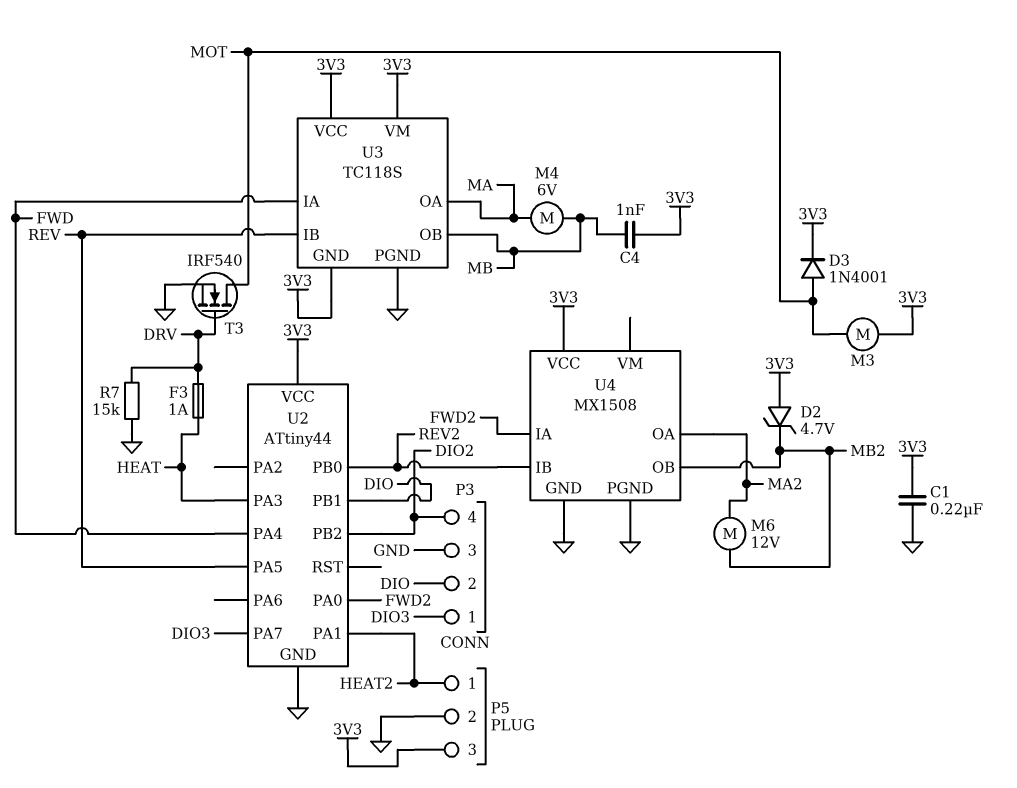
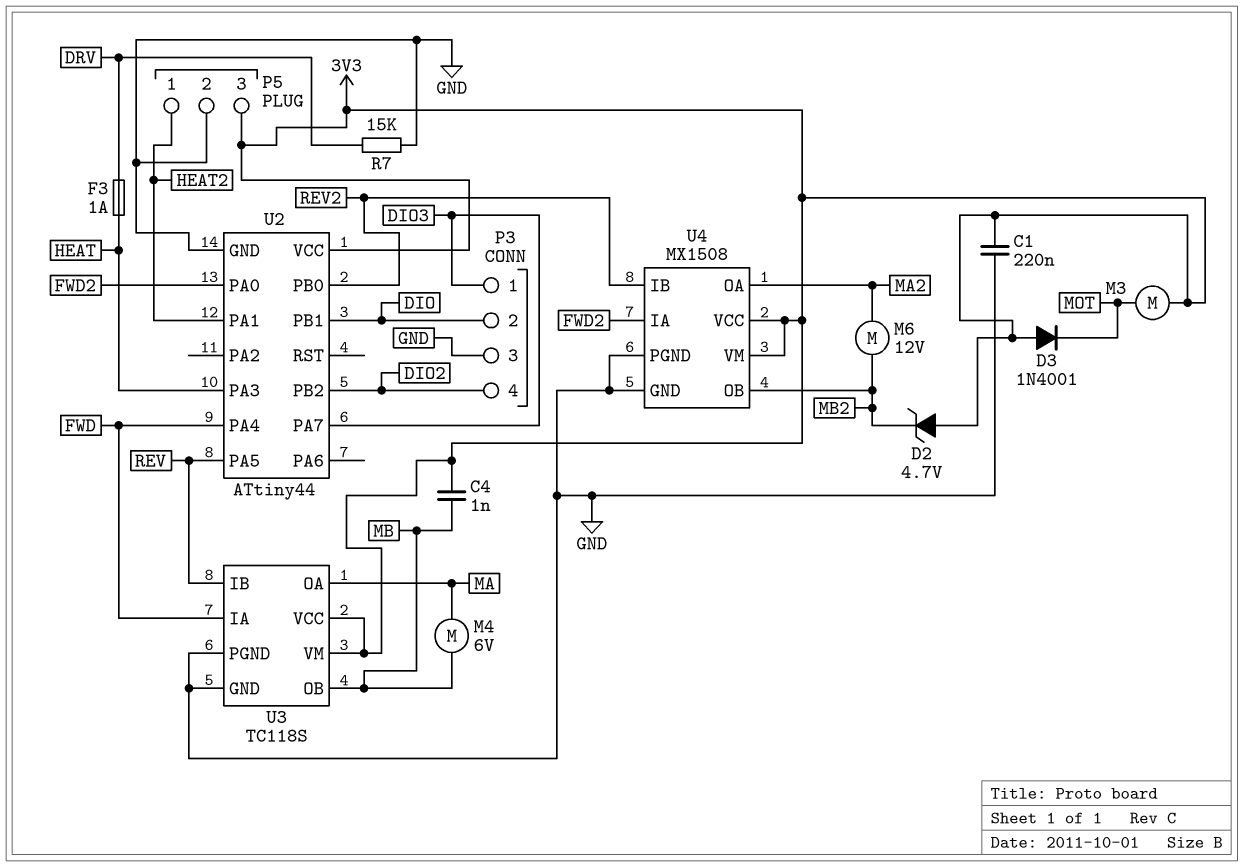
D3: diode 1N4001 (A MOT, K 3V3) -> diode 1N4001 (A 3V3, K MOT)
T3: NMOS IRF540 (G DRV, D MOT, S GND) -> none
U3 pin GND: 3V3 -> GND
U4 pin VM: none -> 3V3

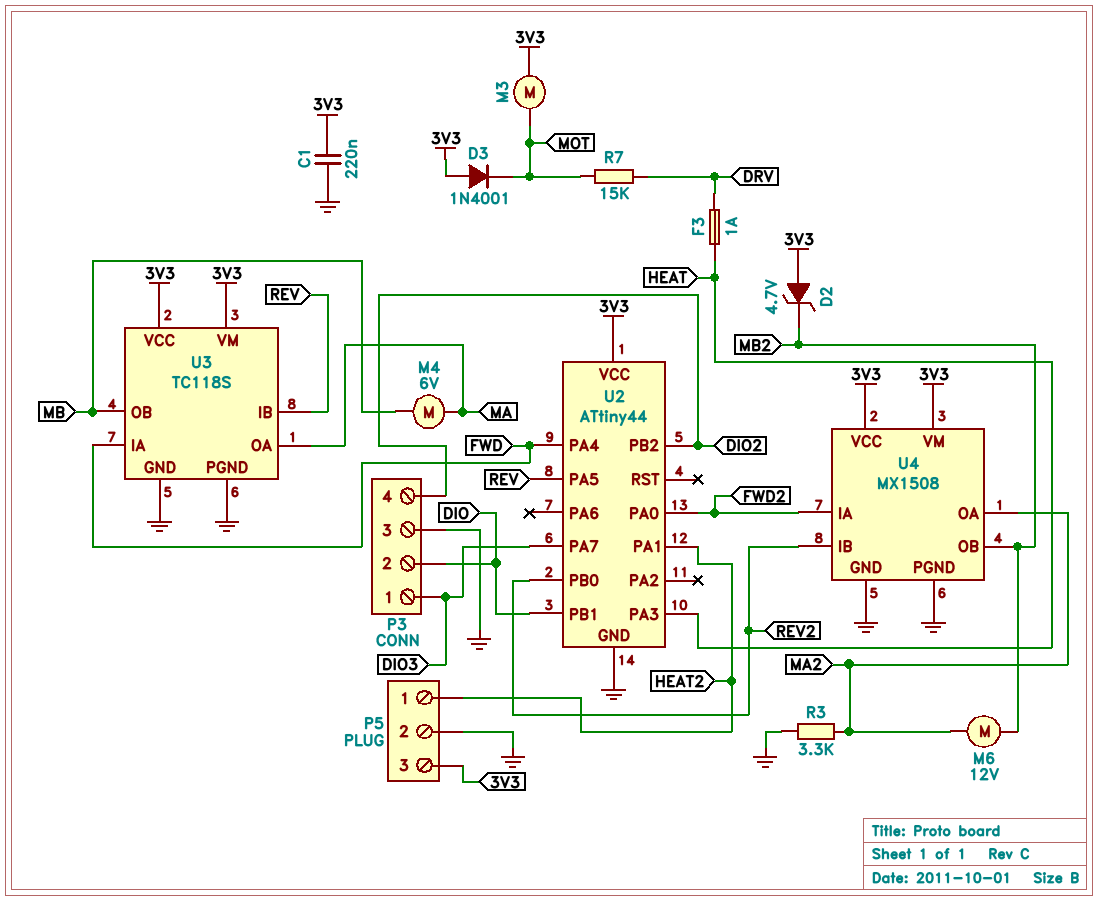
C4: 1nF (3V3, MB) -> none
R3: none -> 3.3k (GND, MA2)
R7: 15k (DRV, GND) -> 15k (DRV, MOT)

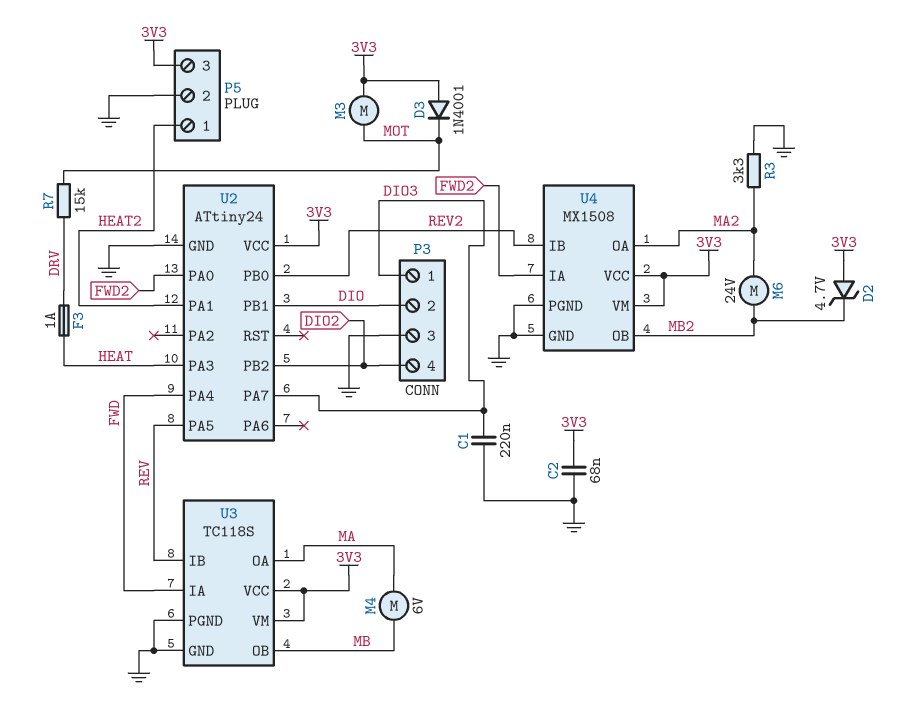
C1: 220nF (3V3, GND) -> 220nF (DIO3, GND)
C2: none -> 68nF (3V3, GND)
M6: motor 12V (MA2, MB2) -> motor 24V (MA2, MB2)
U2: ATtiny44 -> ATtiny24

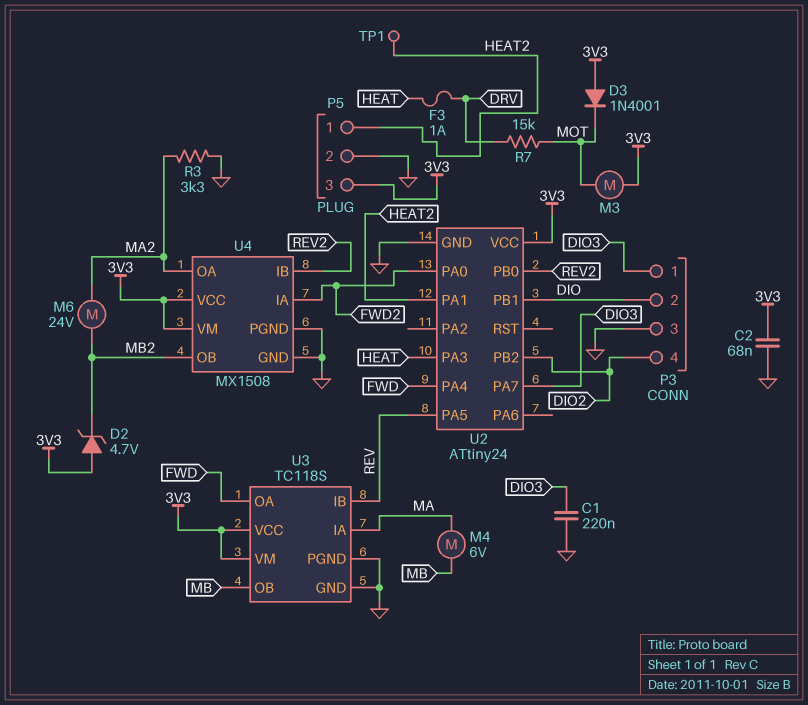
TP1: none -> test point (HEAT2)
U3 pin IA: FWD -> MA
U3 pin OA: MA -> FWD

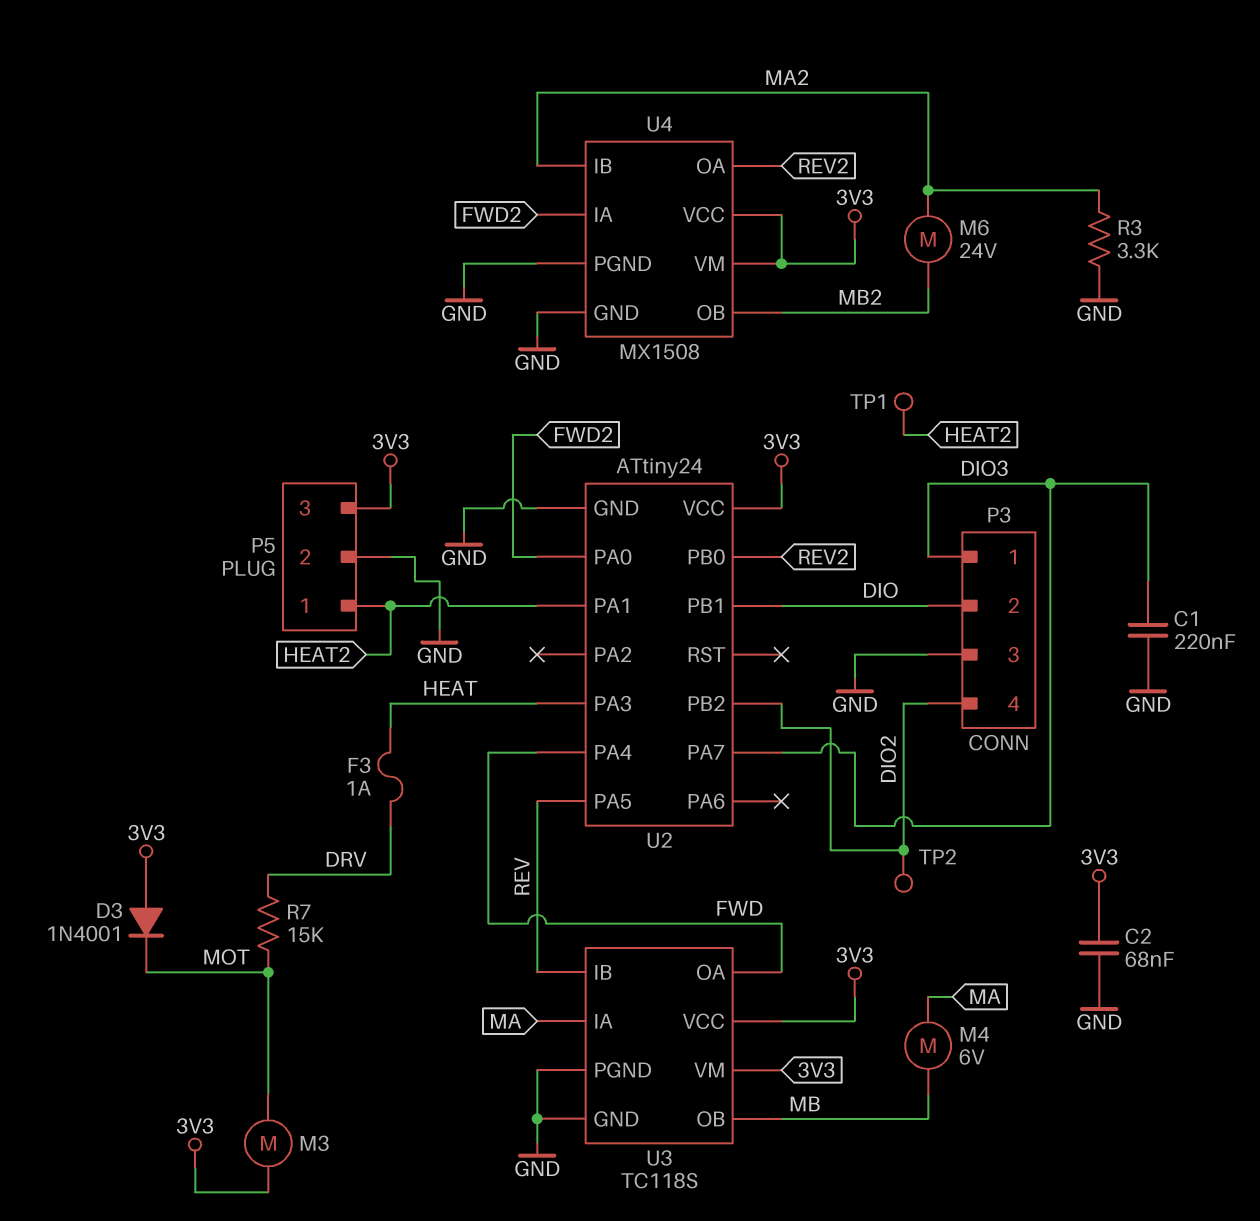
D2: zener 4.7V (A 3V3, K MB2) -> none
TP2: none -> test point (DIO2)
U4 pin IB: REV2 -> MA2
U4 pin OA: MA2 -> REV2

